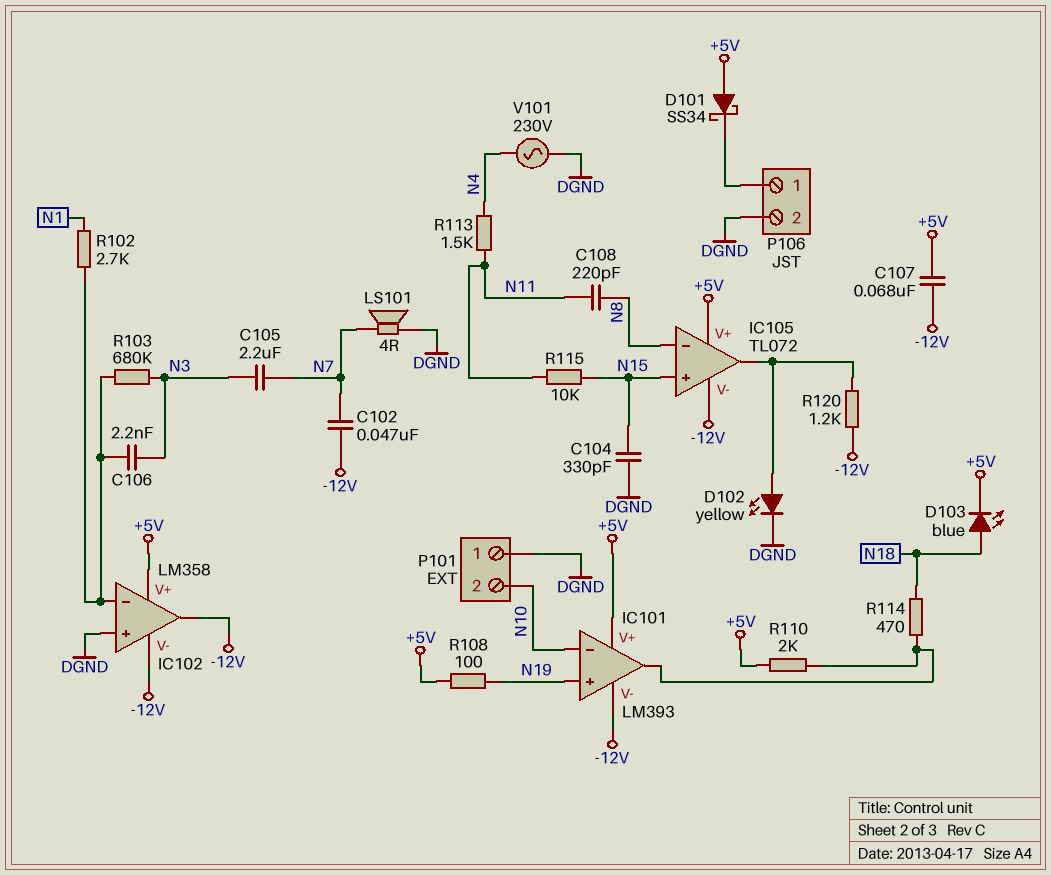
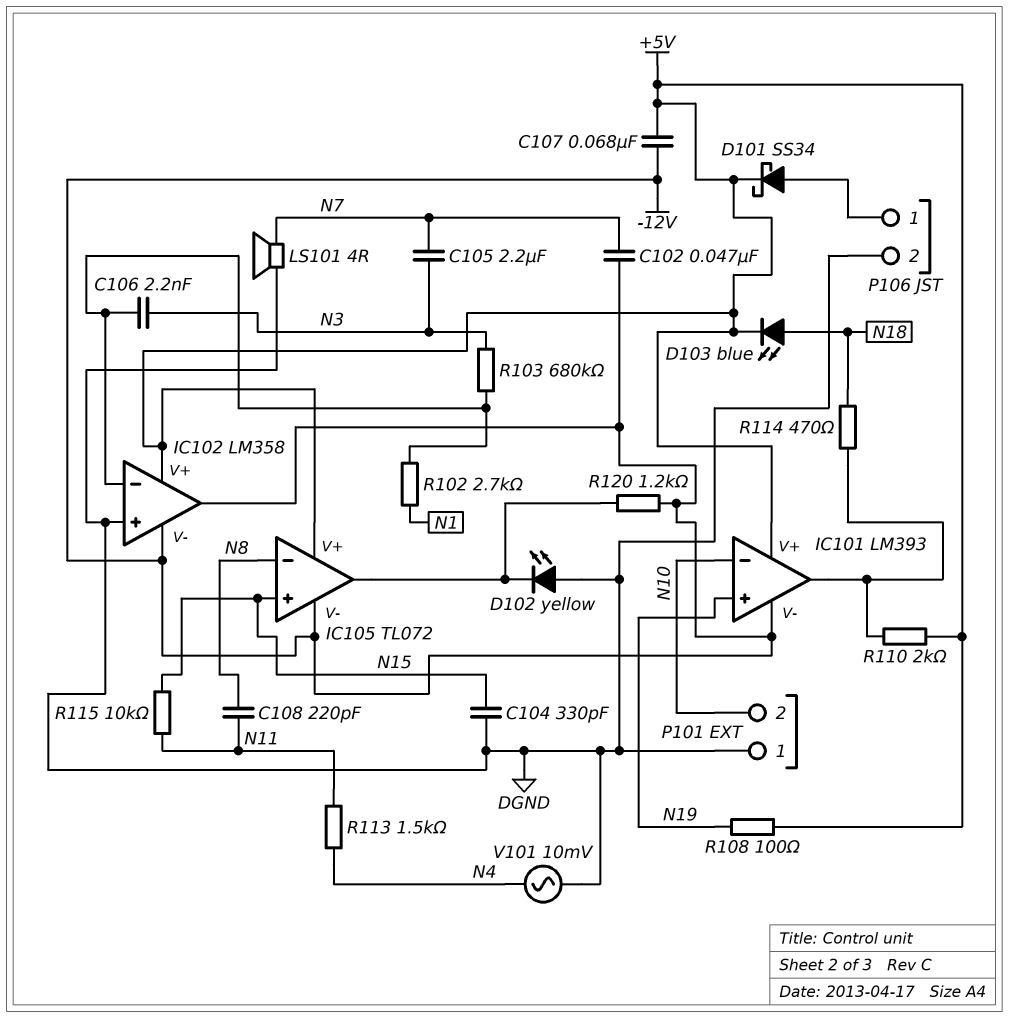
D101: schottky SS34 (A +5V, K P106/1) -> schottky SS34 (A P106/1, K +5V)
D102: LED yellow (A IC105/out, K DGND) -> LED yellow (A DGND, K IC105/out)
V101: AC 230V (DGND, N4) -> AC 10mV (DGND, N4)

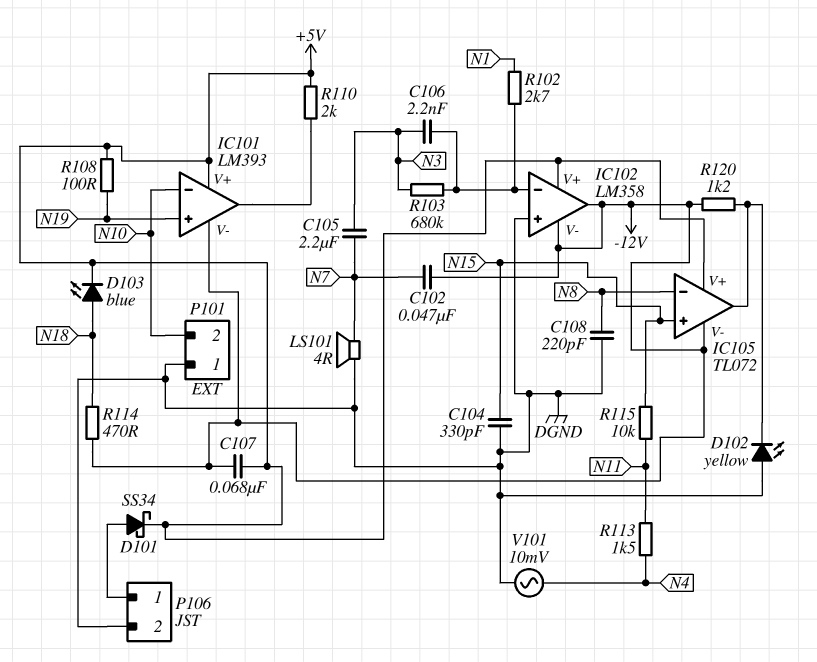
C108: 220pF (N8, N11) -> 220pF (DGND, N8)
R114: 470 (IC101/out, N18) -> 470 (-12V, N18)

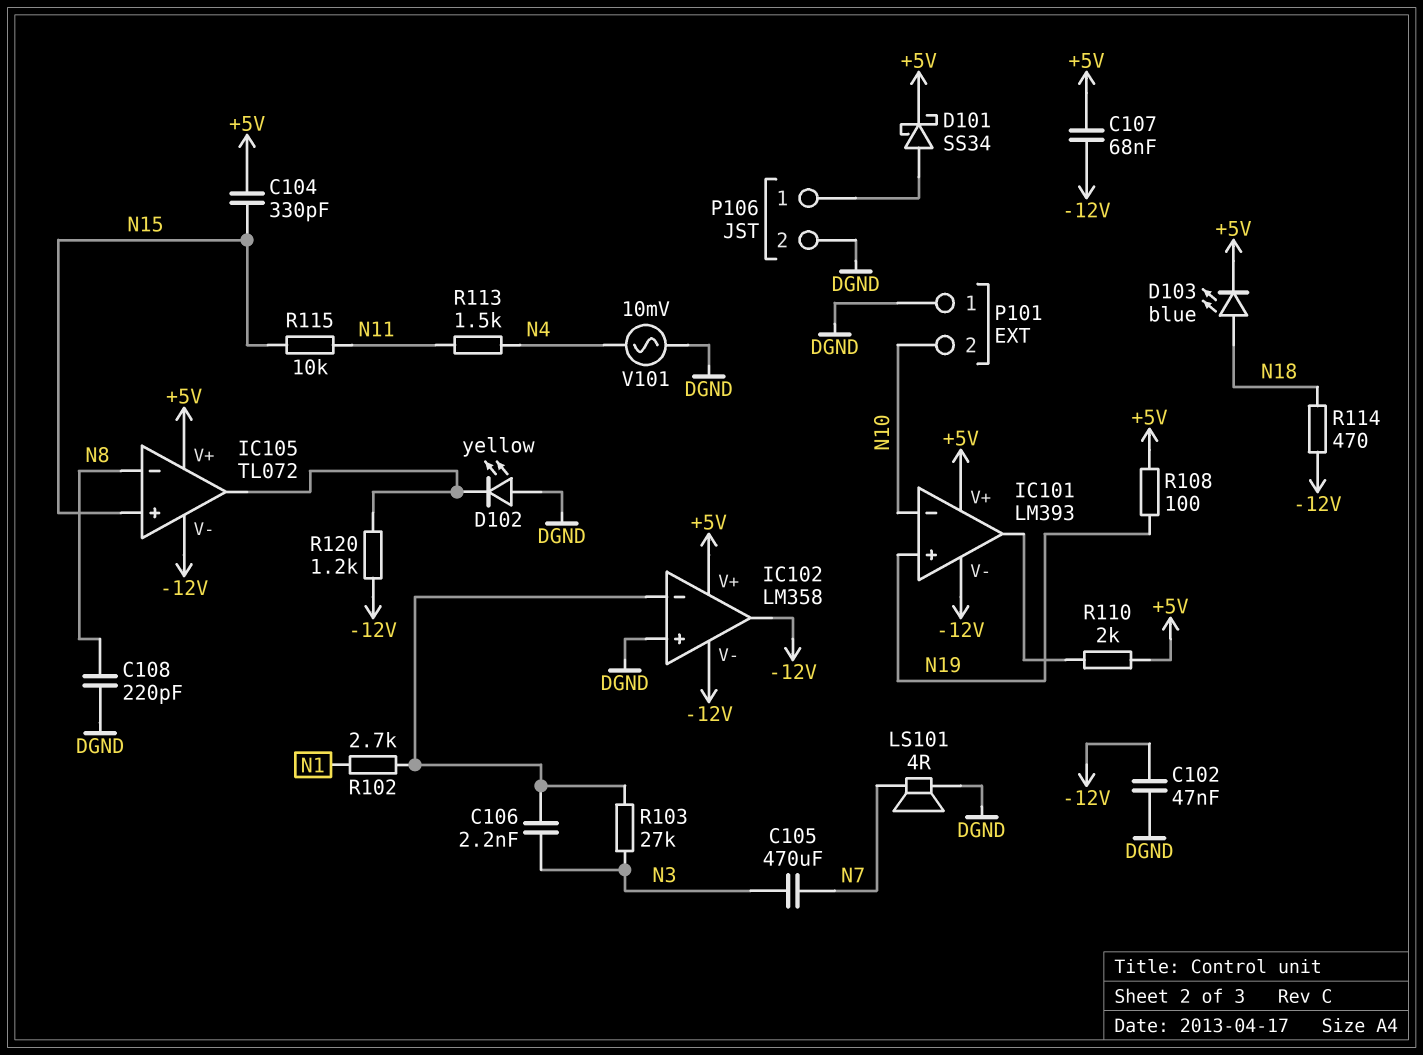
C102: 47nF (-12V, N7) -> 47nF (-12V, DGND)
C104: 330pF (DGND, N15) -> 330pF (+5V, N15)
C105: 2.2uF (N3, N7) -> 470uF (N3, N7)
R103: 680k (IC102/in-, N3) -> 27k (IC102/in-, N3)

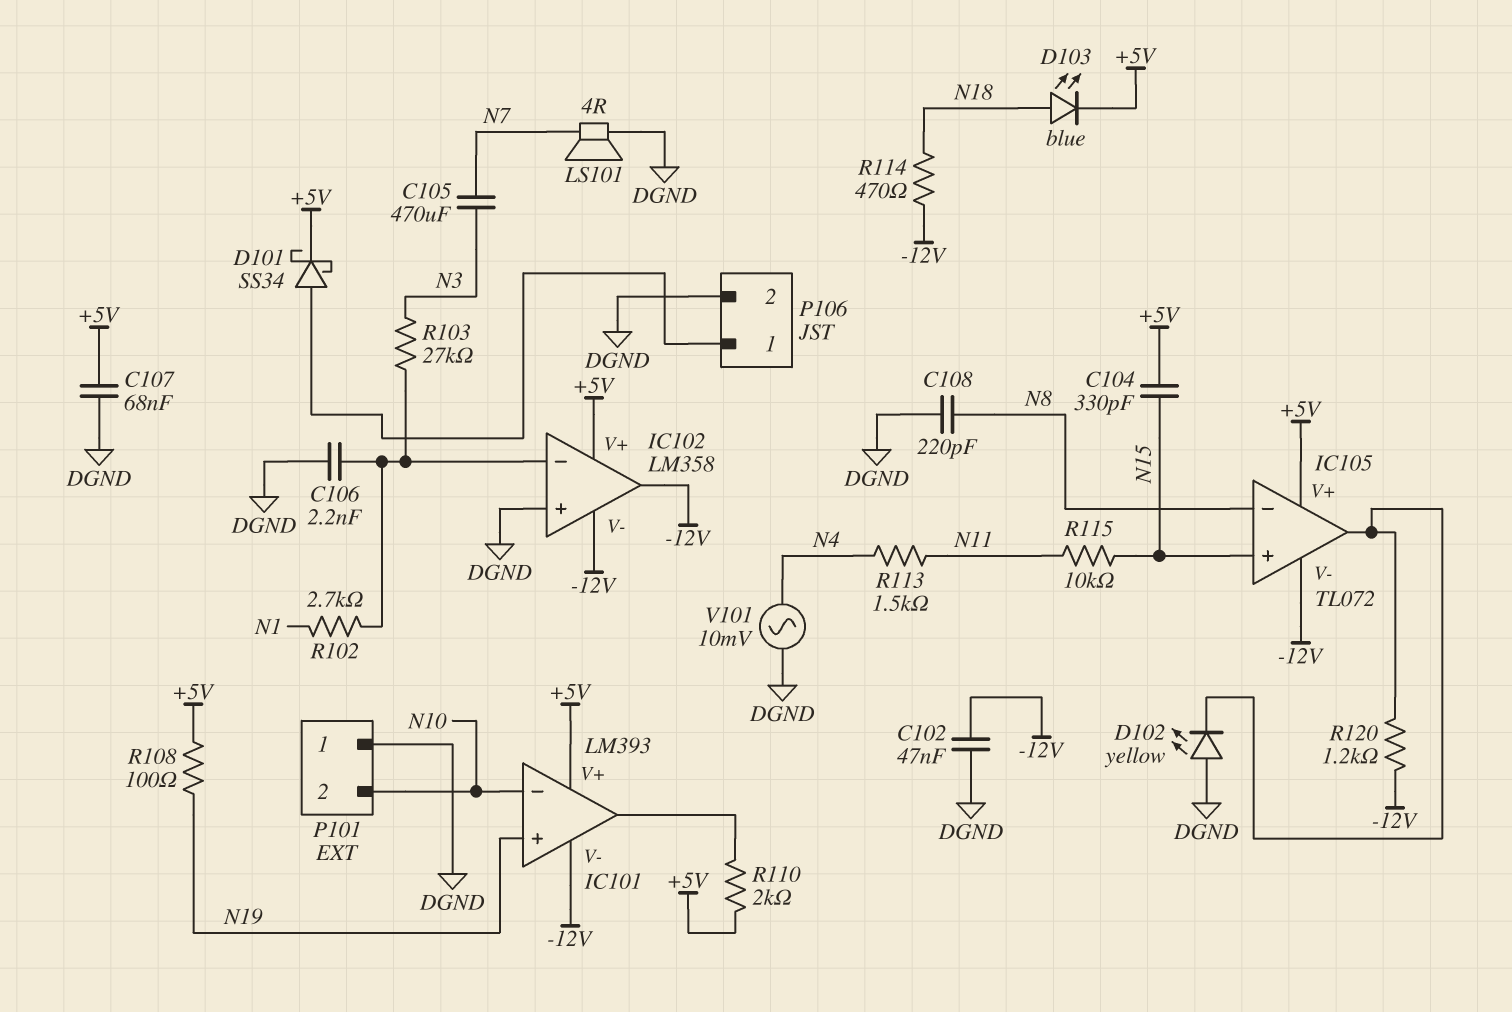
C106: 2.2nF (IC102/in-, N3) -> 2.2nF (DGND, IC102/in-)
C107: 68nF (+5V, -12V) -> 68nF (+5V, DGND)

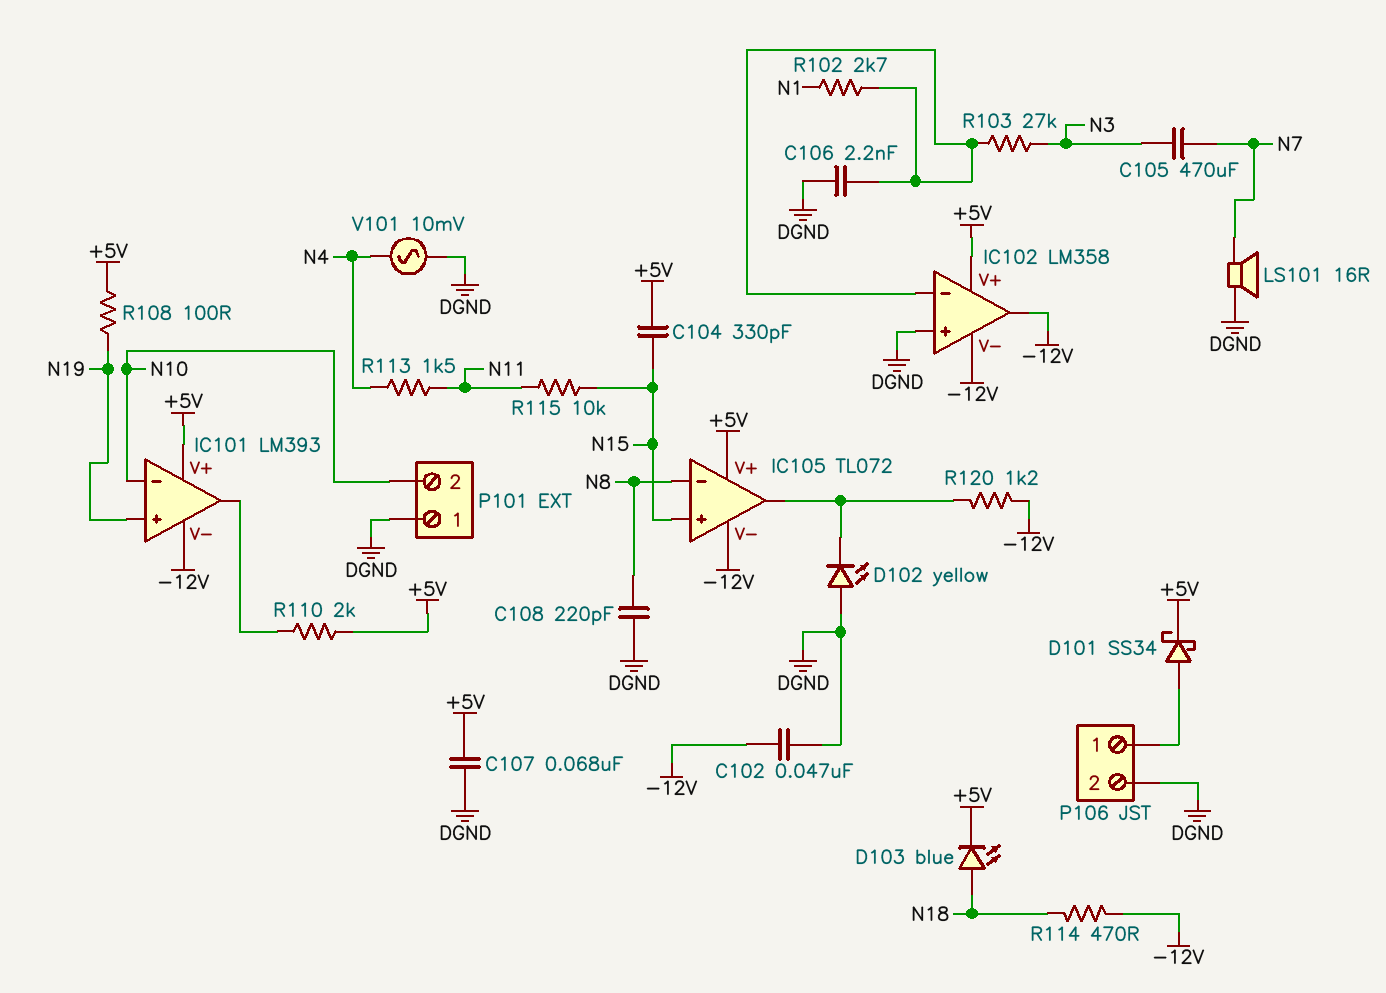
LS101: speaker 4R (DGND, N7) -> speaker 16R (DGND, N7)

